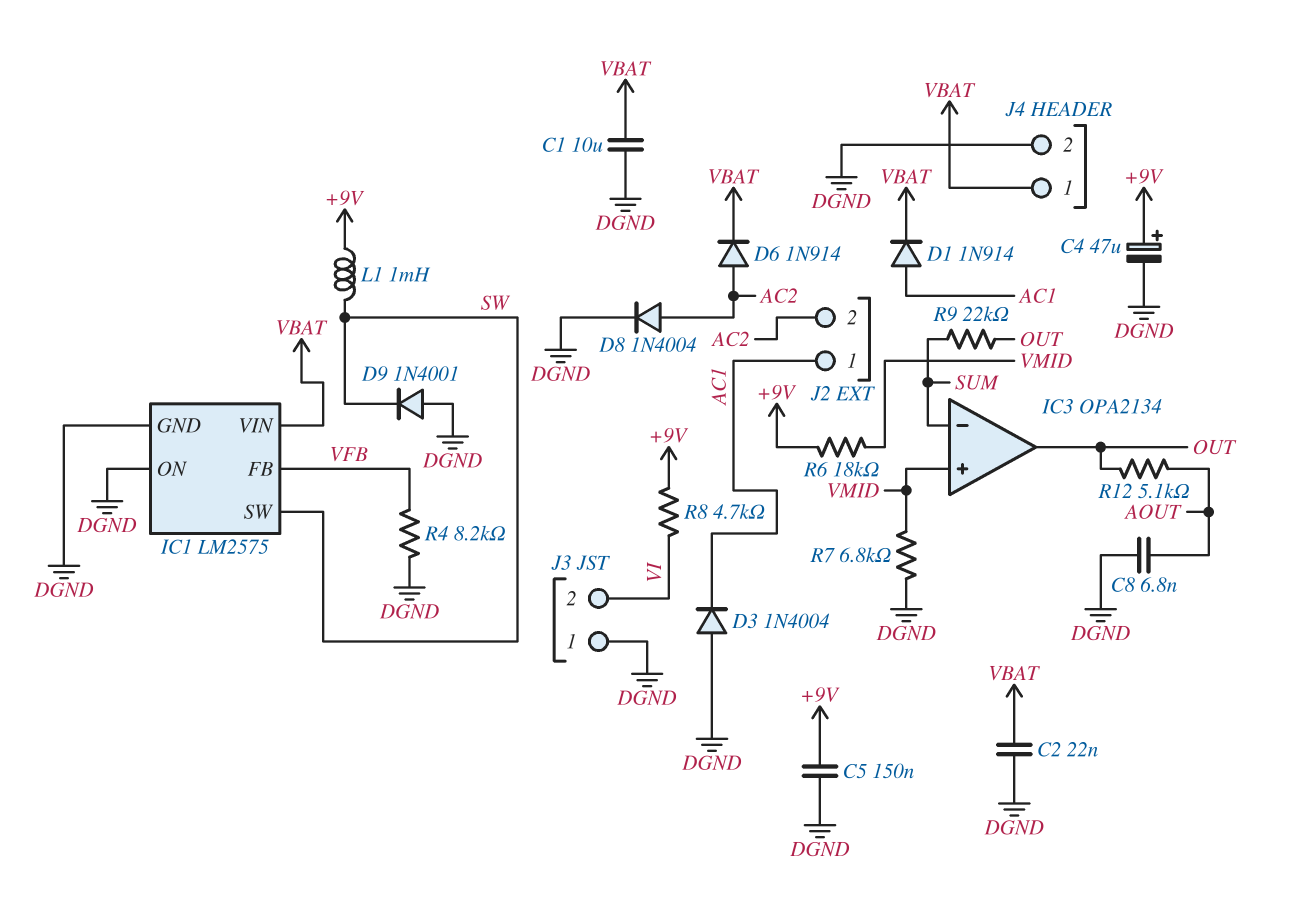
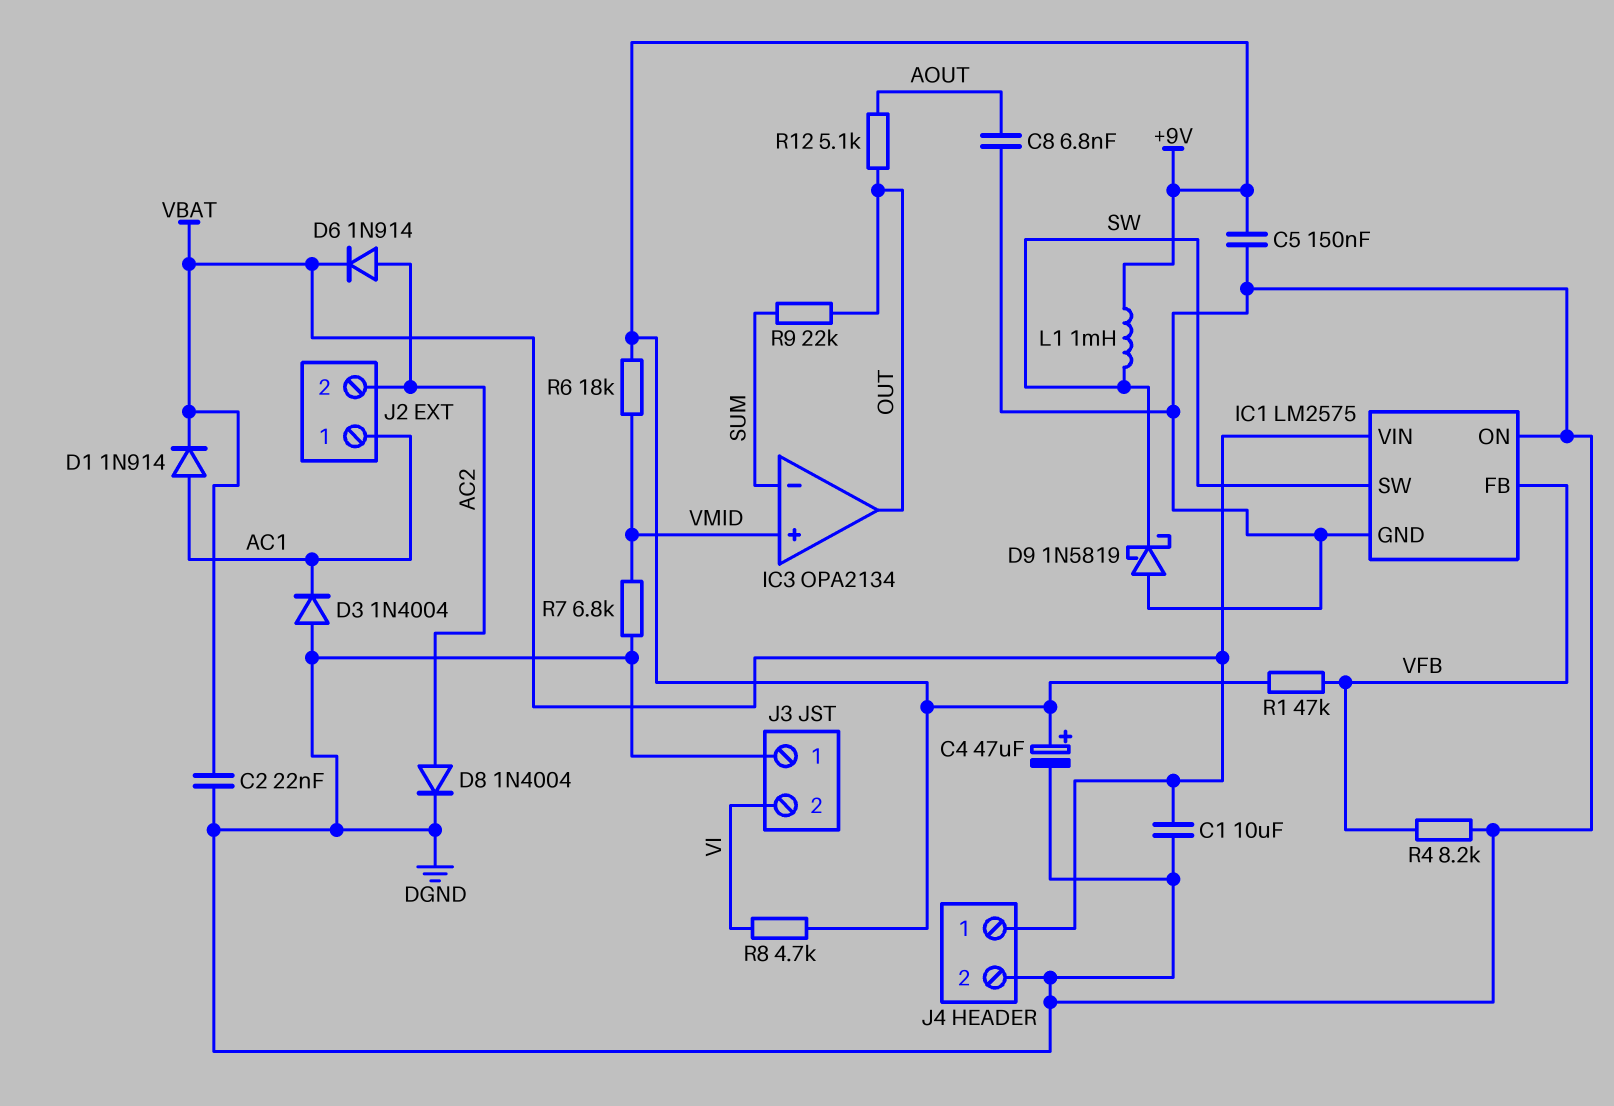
D9: diode 1N4001 (A DGND, K SW) -> schottky 1N5819 (A DGND, K SW)
R1: none -> 47k (+9V, VFB)

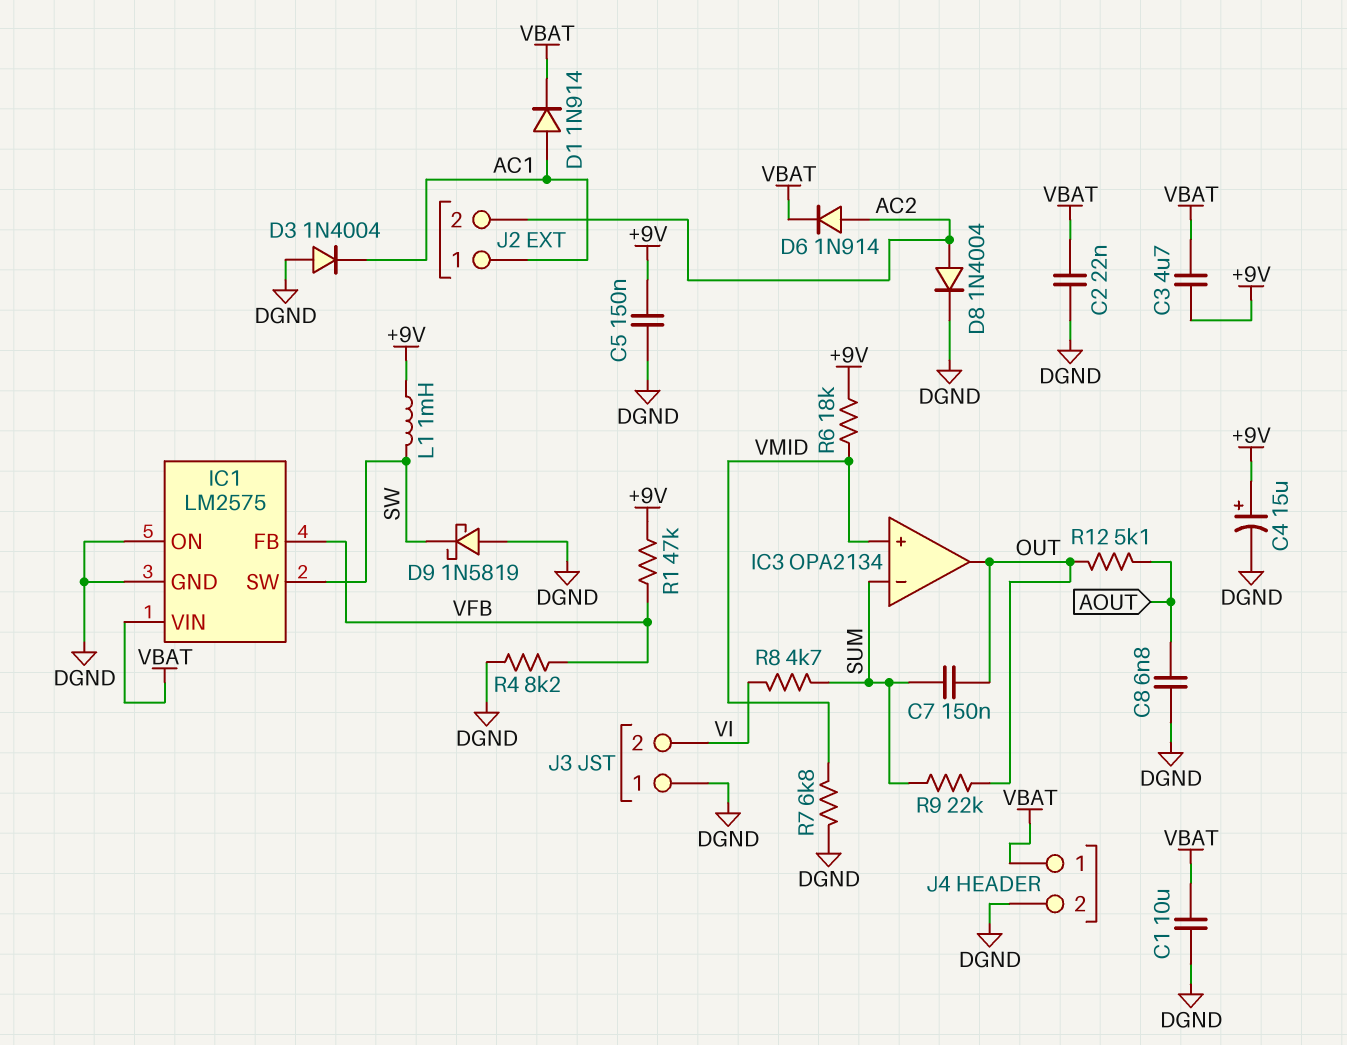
C3: none -> 4.7uF (+9V, VBAT)
C4: 47uF (plus +9V, minus DGND) -> 15uF (plus +9V, minus DGND)
C7: none -> 150nF (OUT, SUM)
R8: 4.7k (+9V, VI) -> 4.7k (SUM, VI)

